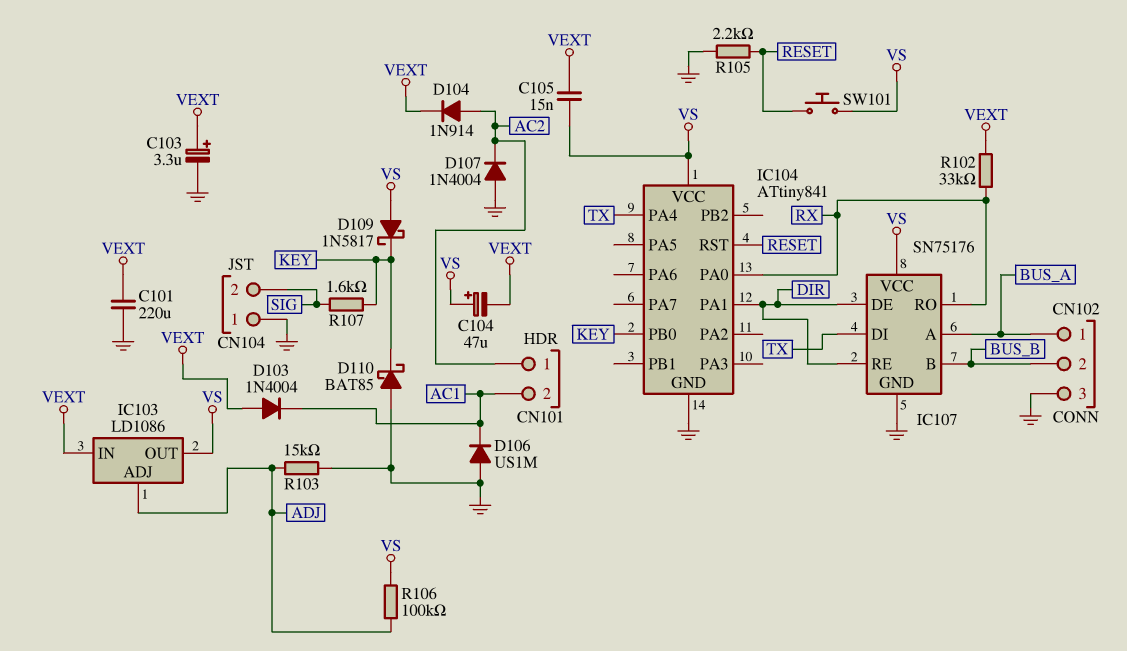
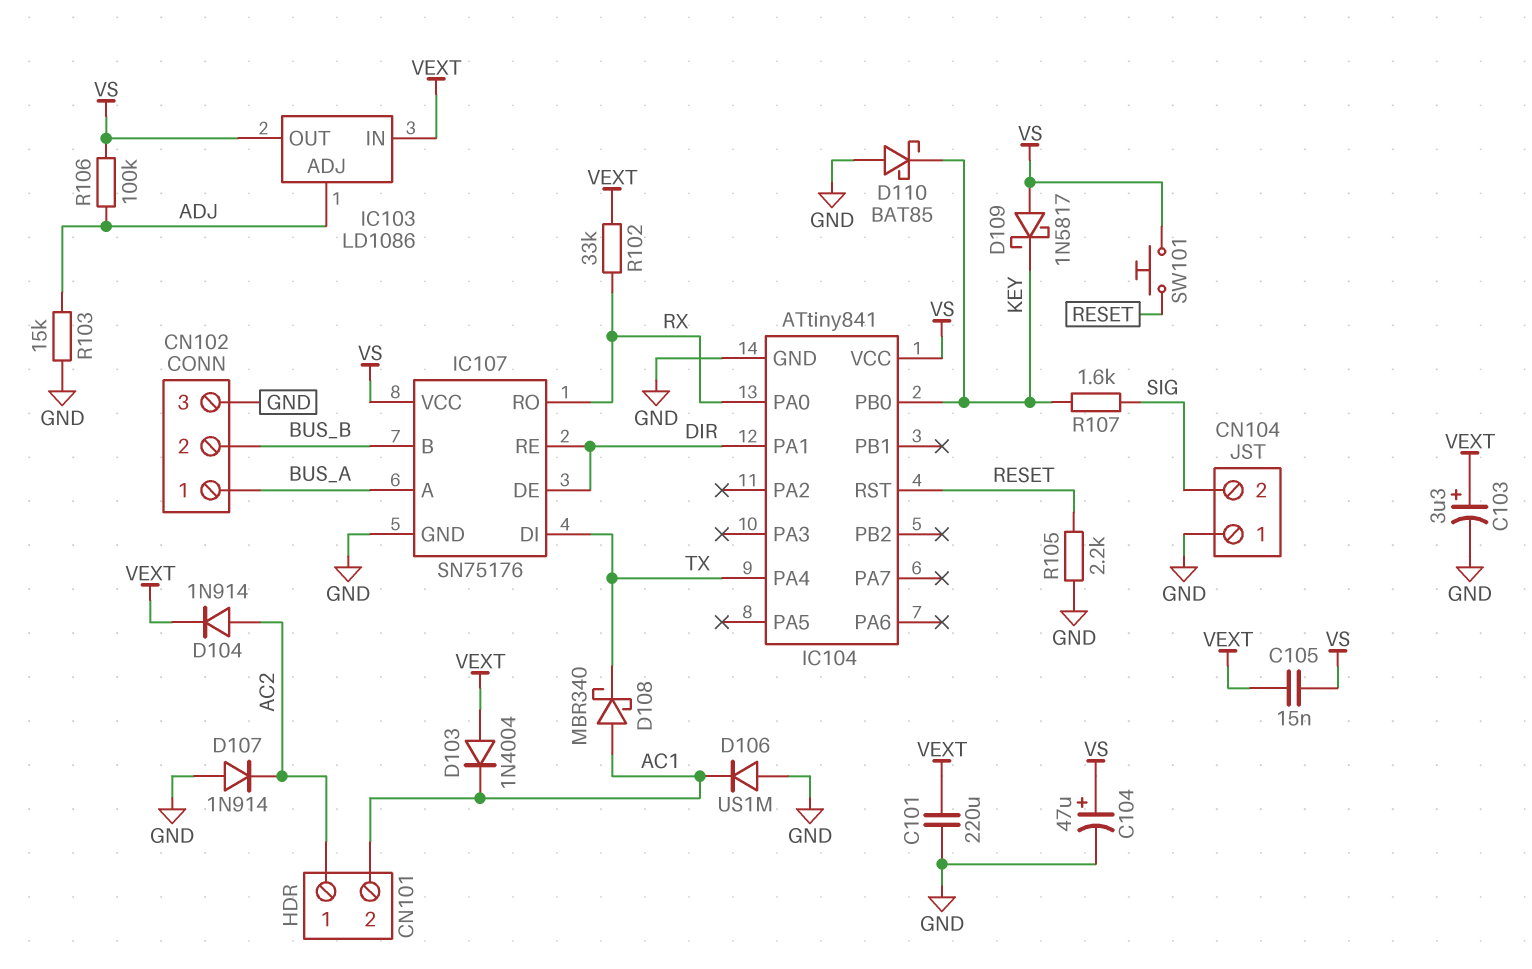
C104: 47uF (plus VS, minus VEXT) -> 47uF (plus VS, minus GND)
D107: diode 1N4004 (A GND, K AC2) -> diode 1N914 (A GND, K AC2)
D108: none -> schottky MBR340 (A AC1, K TX)

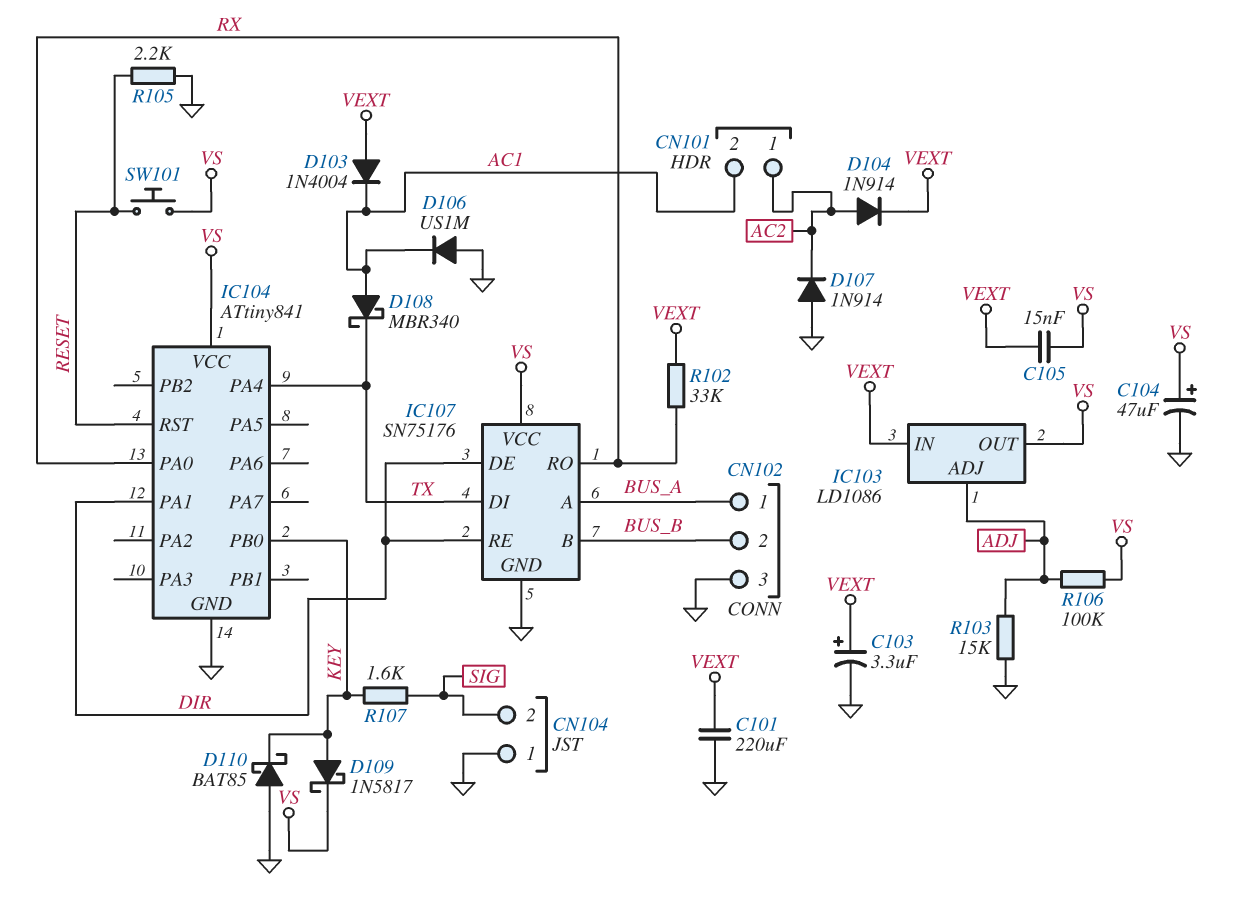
D109: schottky 1N5817 (A VS, K KEY) -> schottky 1N5817 (A KEY, K VS)

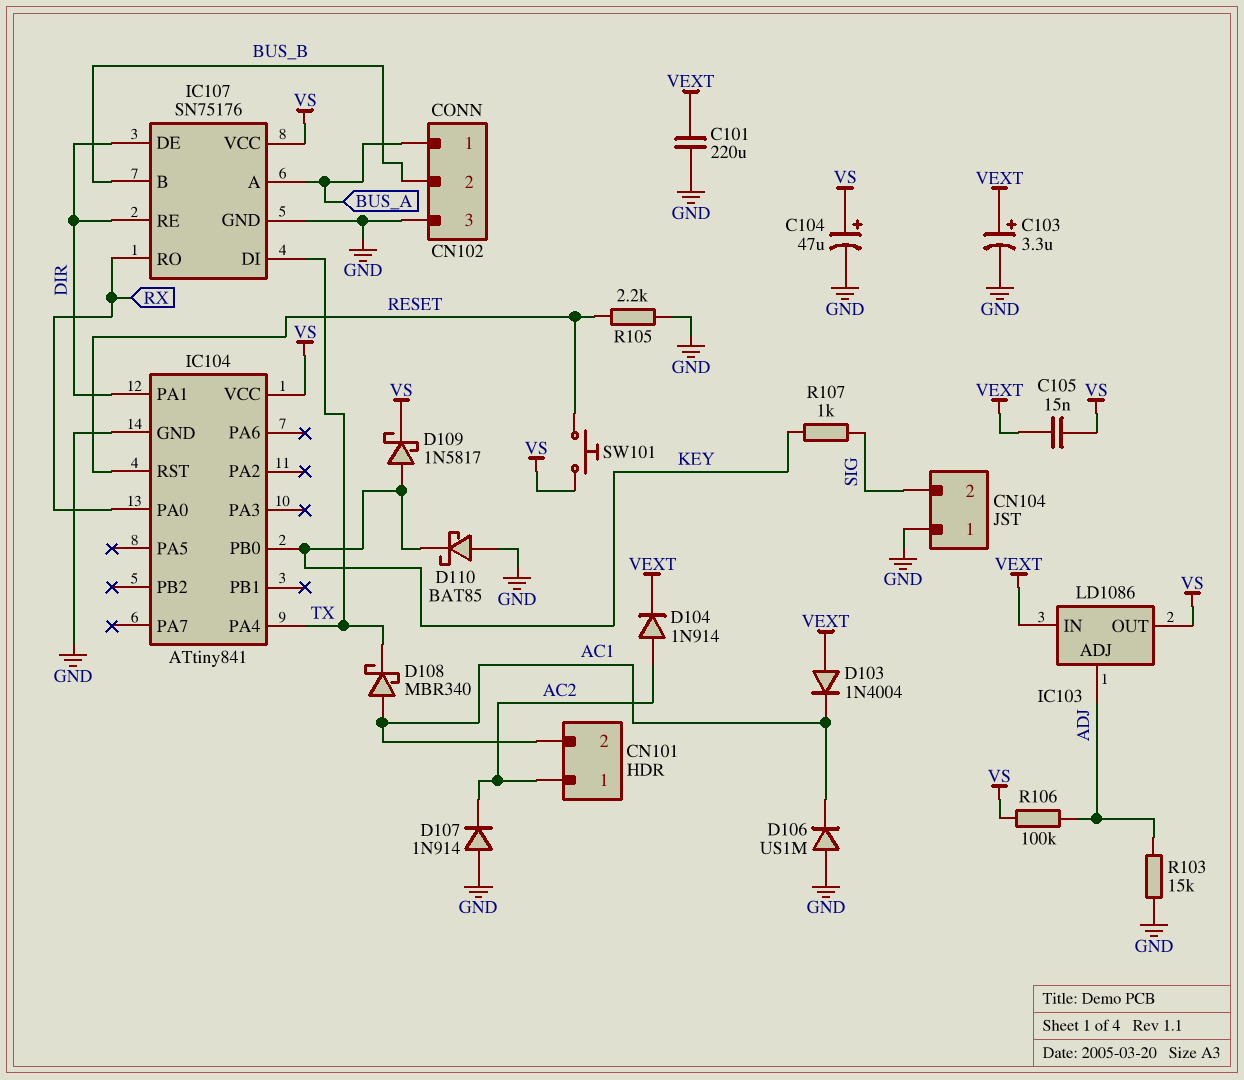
R102: 33k (RX, VEXT) -> none
R107: 1.6k (KEY, SIG) -> 1k (KEY, SIG)

